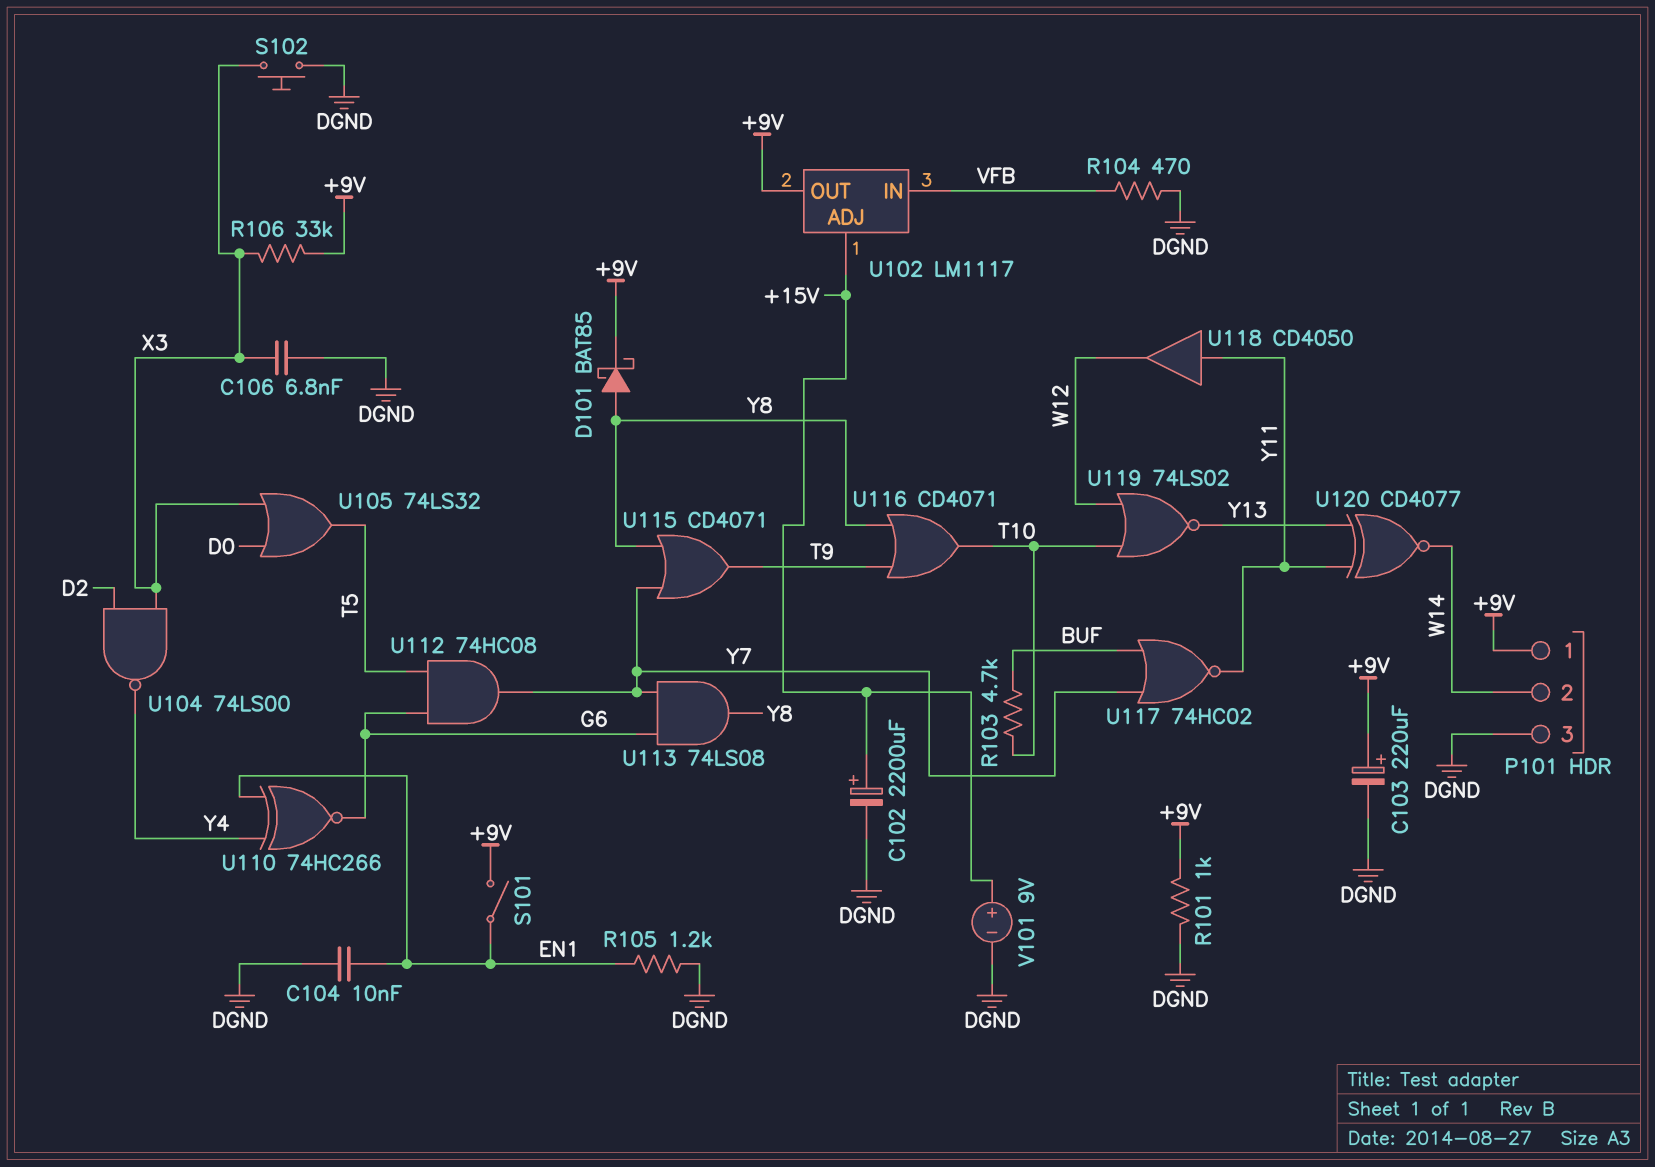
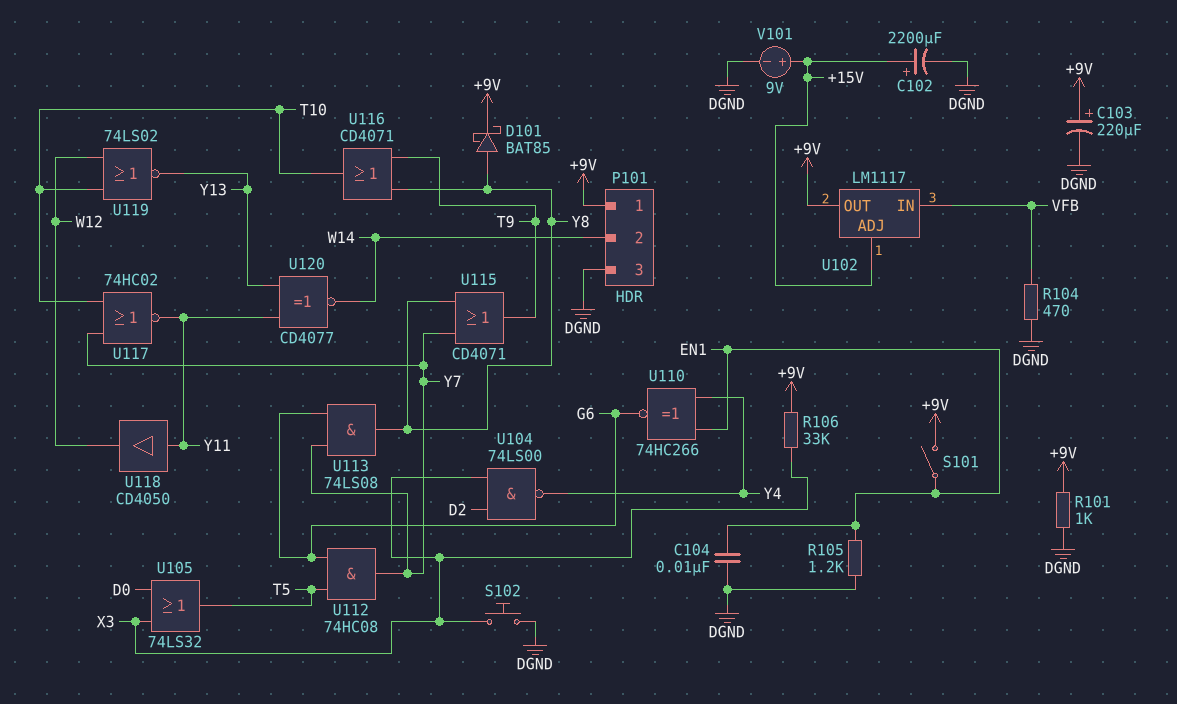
C106: 6.8nF (DGND, X3) -> none
R103: 4.7k (BUF, T10) -> none
U117: NOR 74HC02 (in BUF, in Y7, out Y11) -> NOR 74HC02 (in T10, in Y7, out Y11)

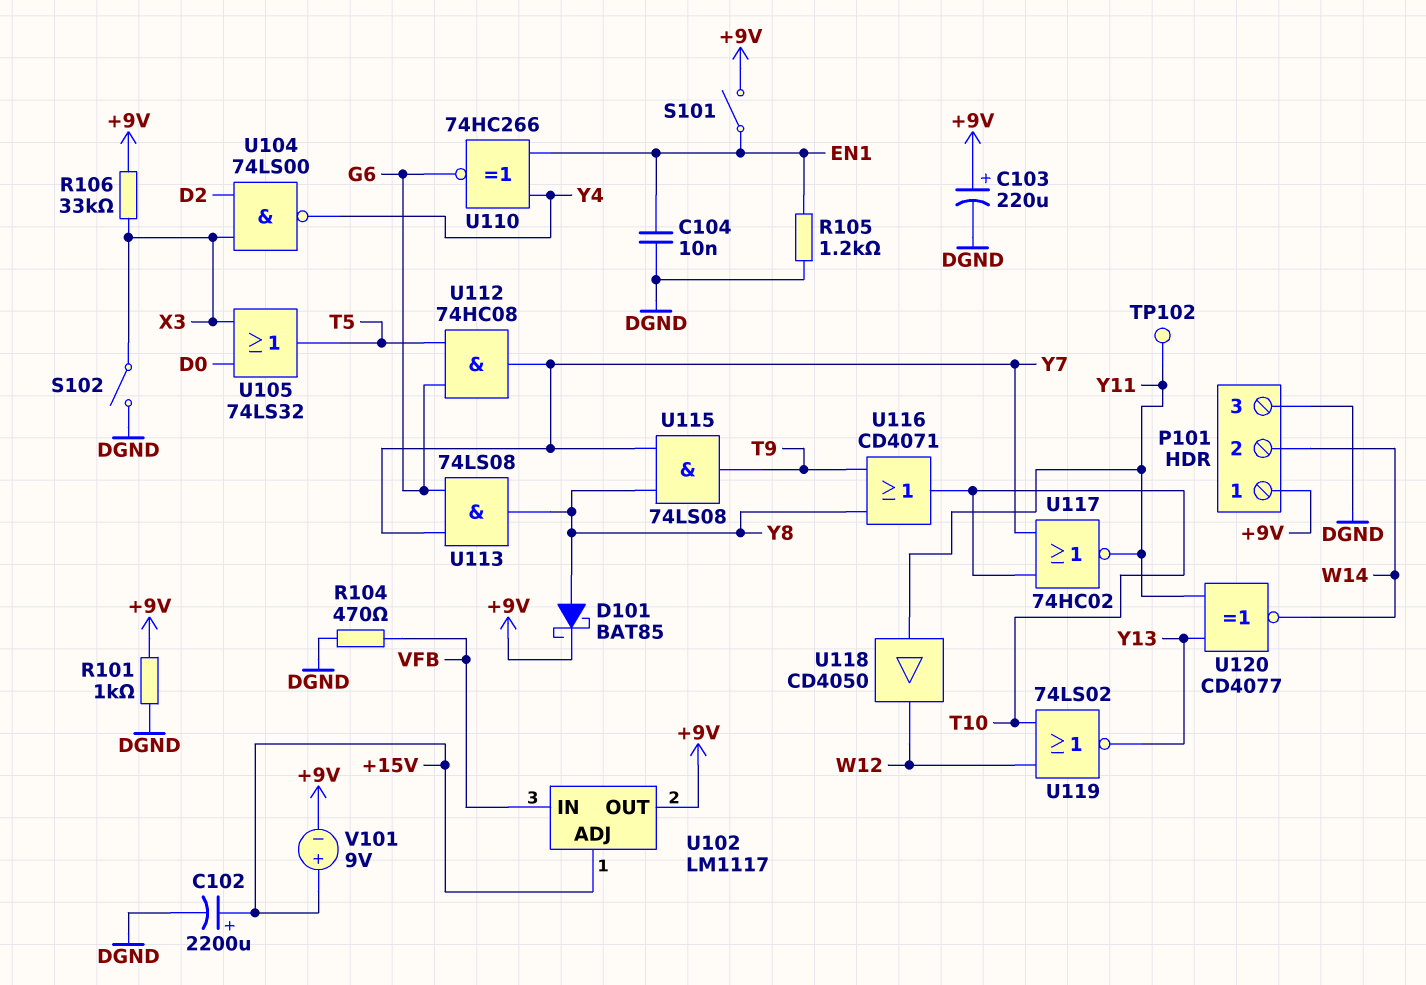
S102: button (DGND, X3) -> switch (DGND, X3)
TP102: none -> test point (Y11)
U115: OR CD4071 (in Y7, in Y8, out T9) -> AND 74LS08 (in Y7, in Y8, out T9)
V101: 9V (plus +15V, minus DGND) -> 9V (plus +15V, minus +9V)

